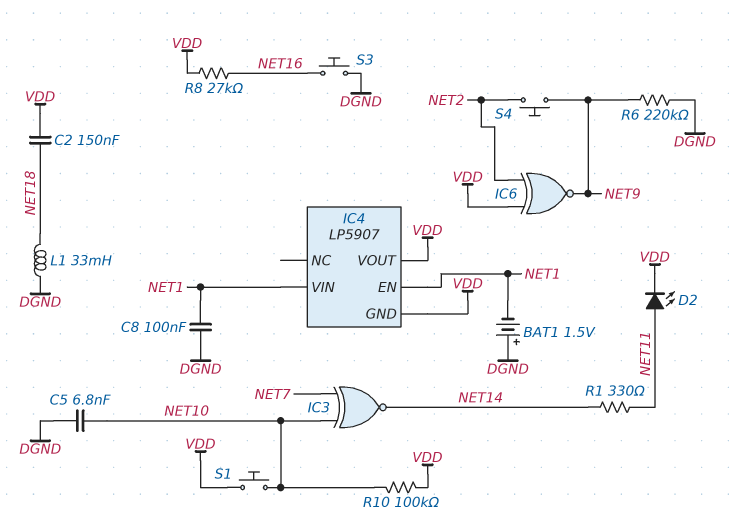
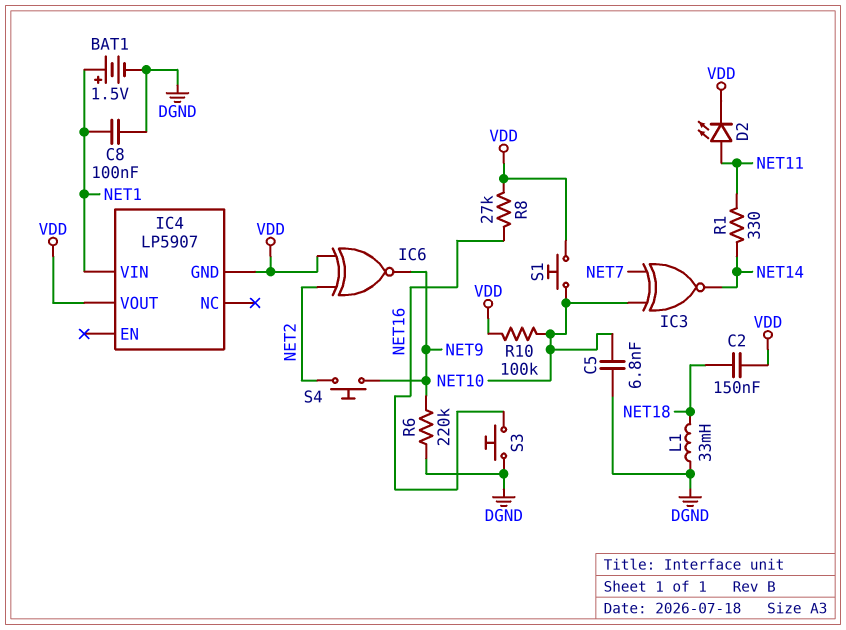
BAT1: 1.5V (plus DGND, minus NET1) -> 1.5V (plus NET1, minus DGND)
IC4 pin EN: NET1 -> none

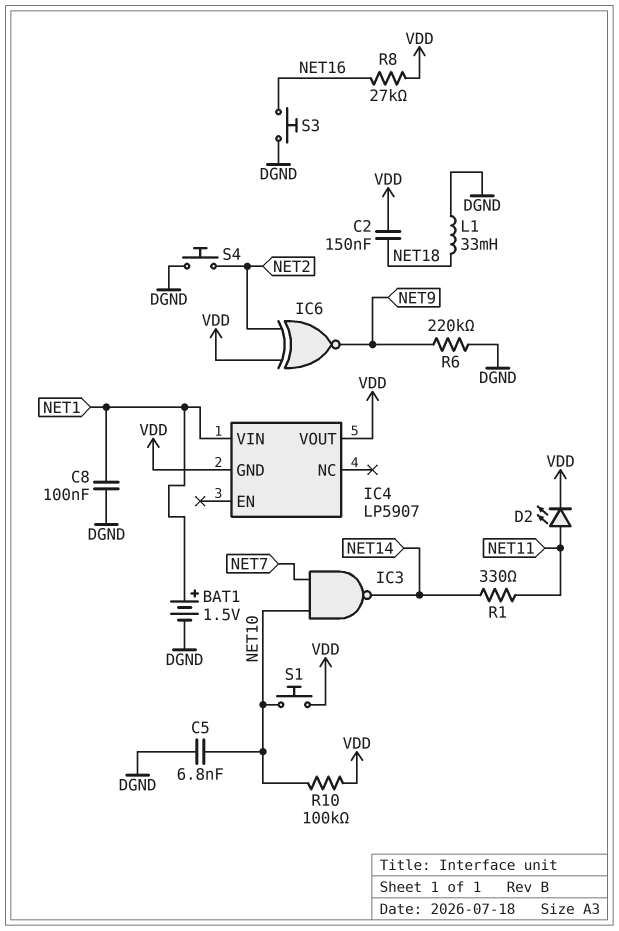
IC3: XNOR (in NET7, in NET10, out NET14) -> NAND (in NET7, in NET10, out NET14)
S4: button (NET2, NET9) -> button (DGND, NET2)

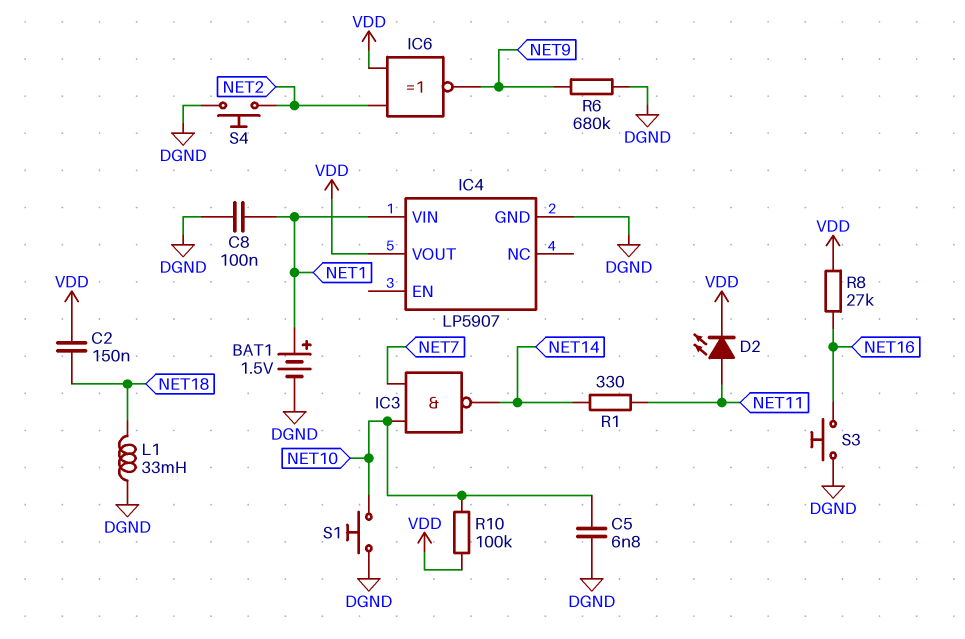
IC4 pin GND: VDD -> DGND
R6: 220k (DGND, NET9) -> 680k (DGND, NET9)
S1: button (NET10, VDD) -> button (DGND, NET10)

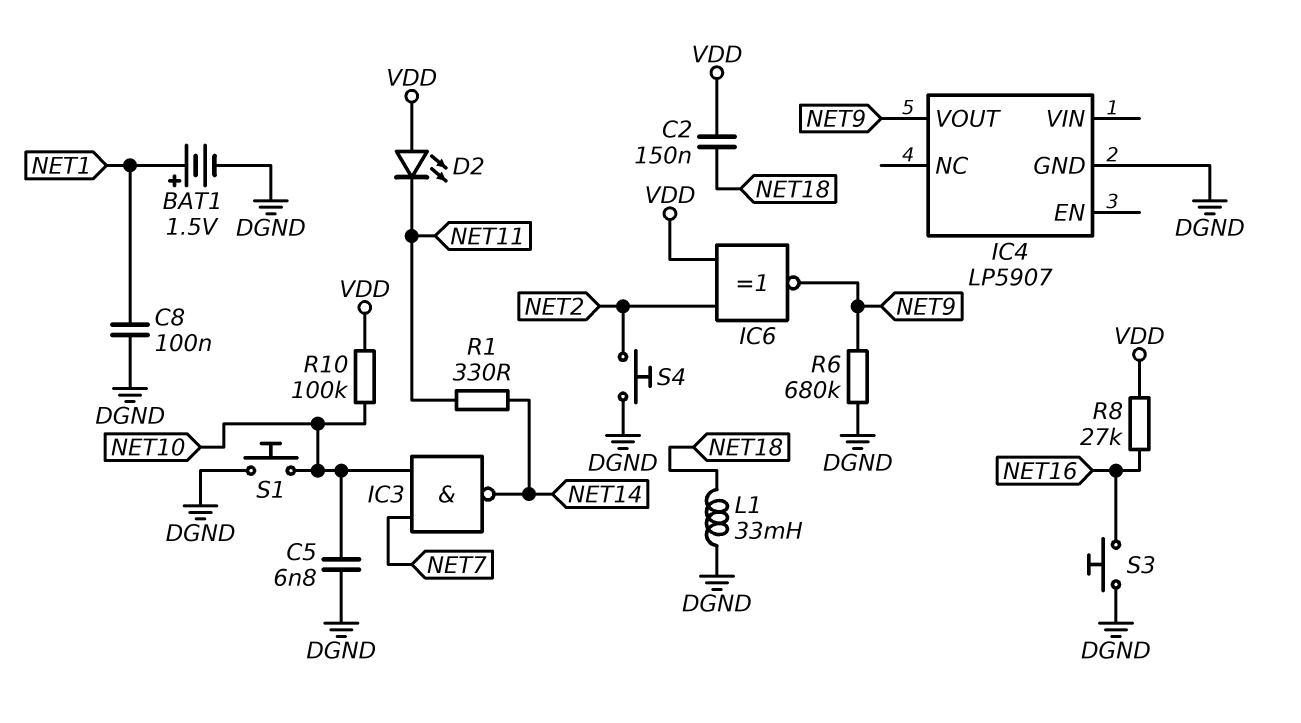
D2: LED (A NET11, K VDD) -> LED (A VDD, K NET11)
IC4 pin VIN: NET1 -> none
IC4 pin VOUT: VDD -> NET9

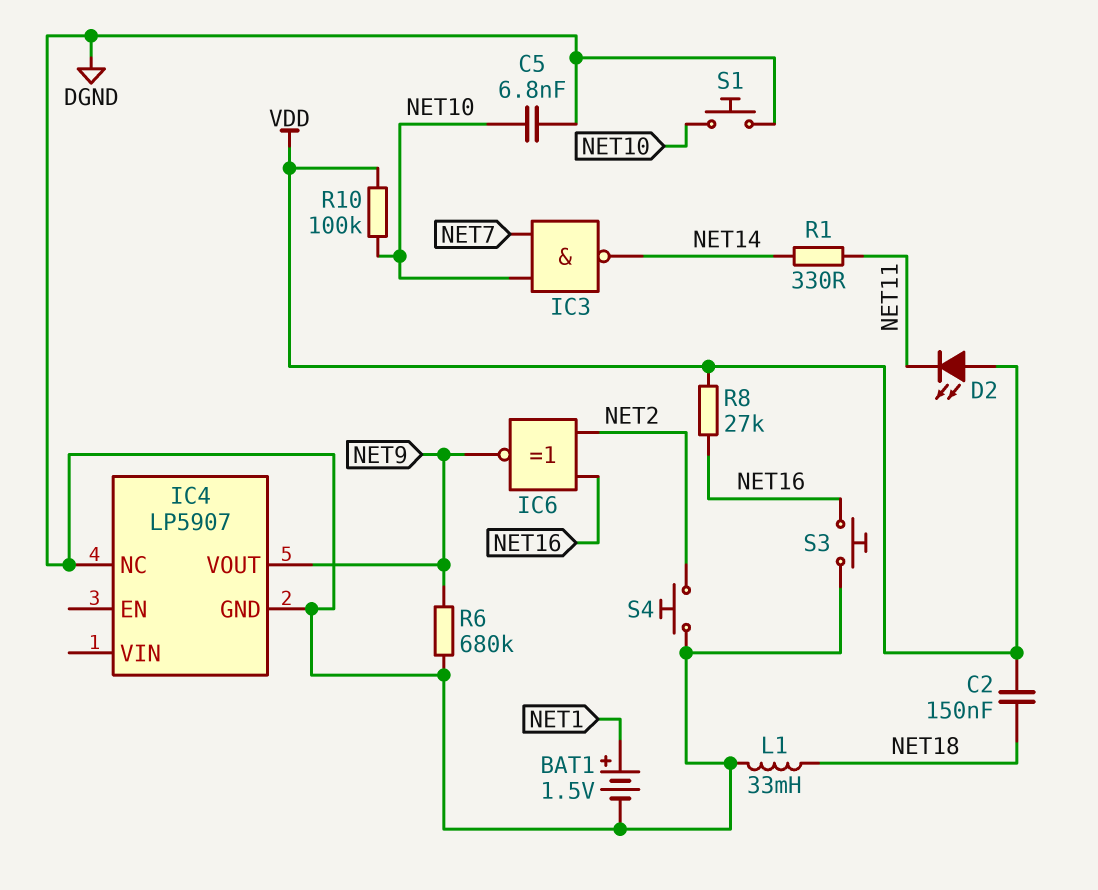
C8: 100nF (DGND, NET1) -> none
IC4 pin NC: none -> DGND
IC6: XNOR (in NET2, in VDD, out NET9) -> XNOR (in NET2, in NET16, out NET9)

